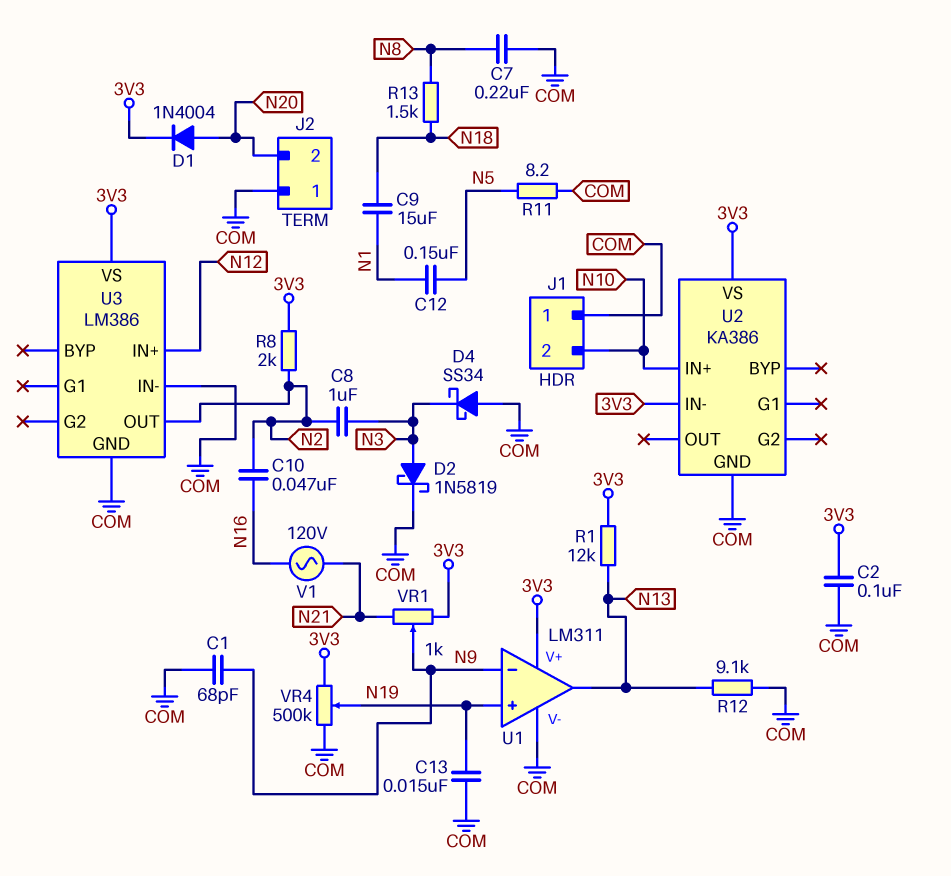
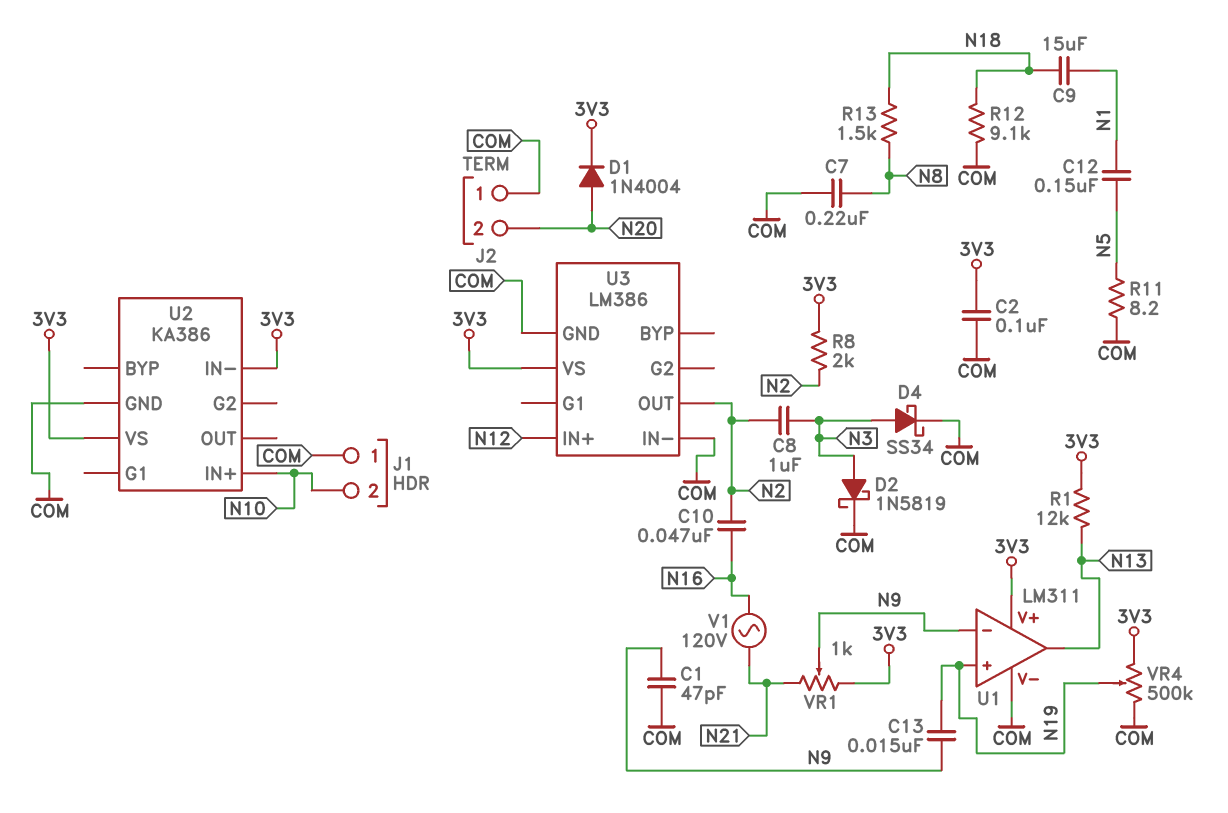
C1: 68pF (COM, N9) -> 47pF (COM, N9)
C13: 15nF (COM, N19) -> 15nF (N9, N19)
D4: schottky SS34 (A COM, K N3) -> schottky SS34 (A N3, K COM)
R12: 9.1k (COM, N13) -> 9.1k (COM, N18)

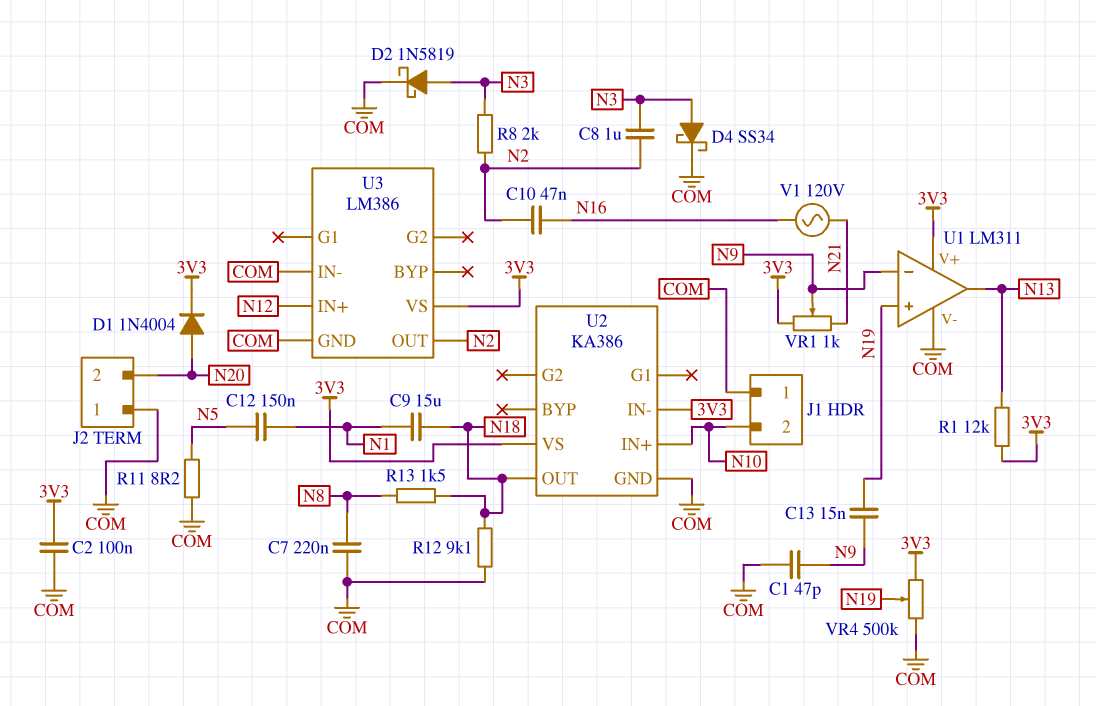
R8: 2k (3V3, N2) -> 2k (N2, N3)
U2 pin OUT: none -> N18

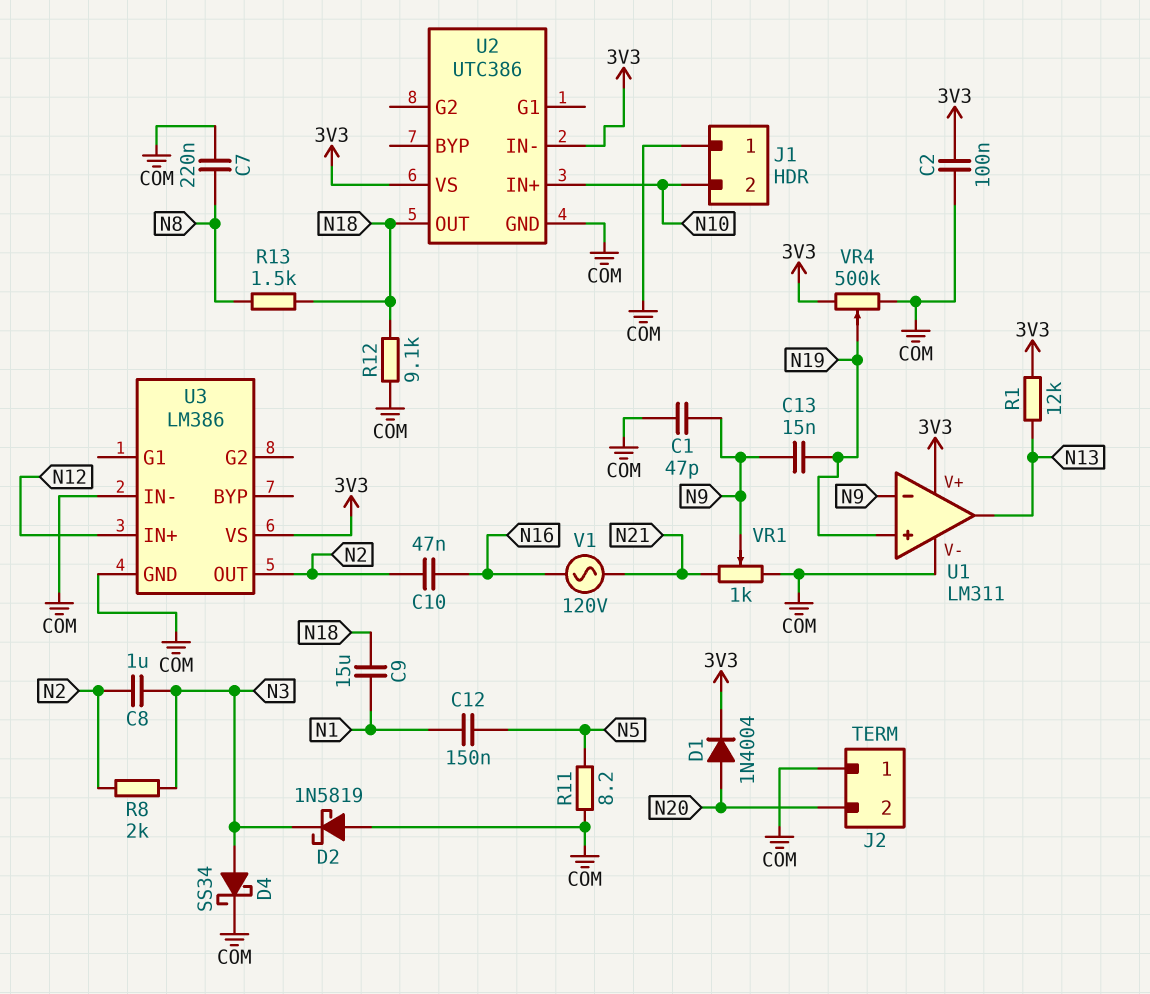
D2: schottky 1N5819 (A N3, K COM) -> schottky 1N5819 (A COM, K N3)
U2: KA386 -> UTC386
VR1: 1k (3V3, N21, wiper N9) -> 1k (COM, N21, wiper N9)

